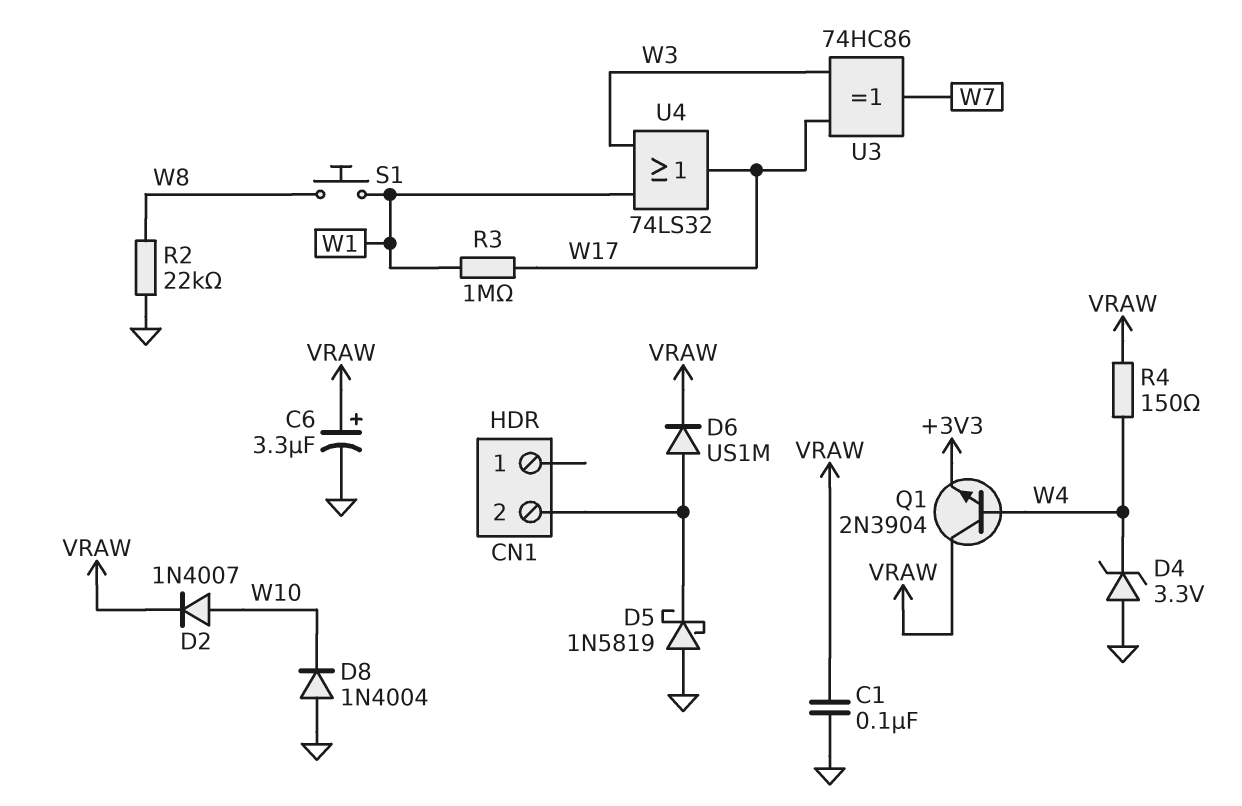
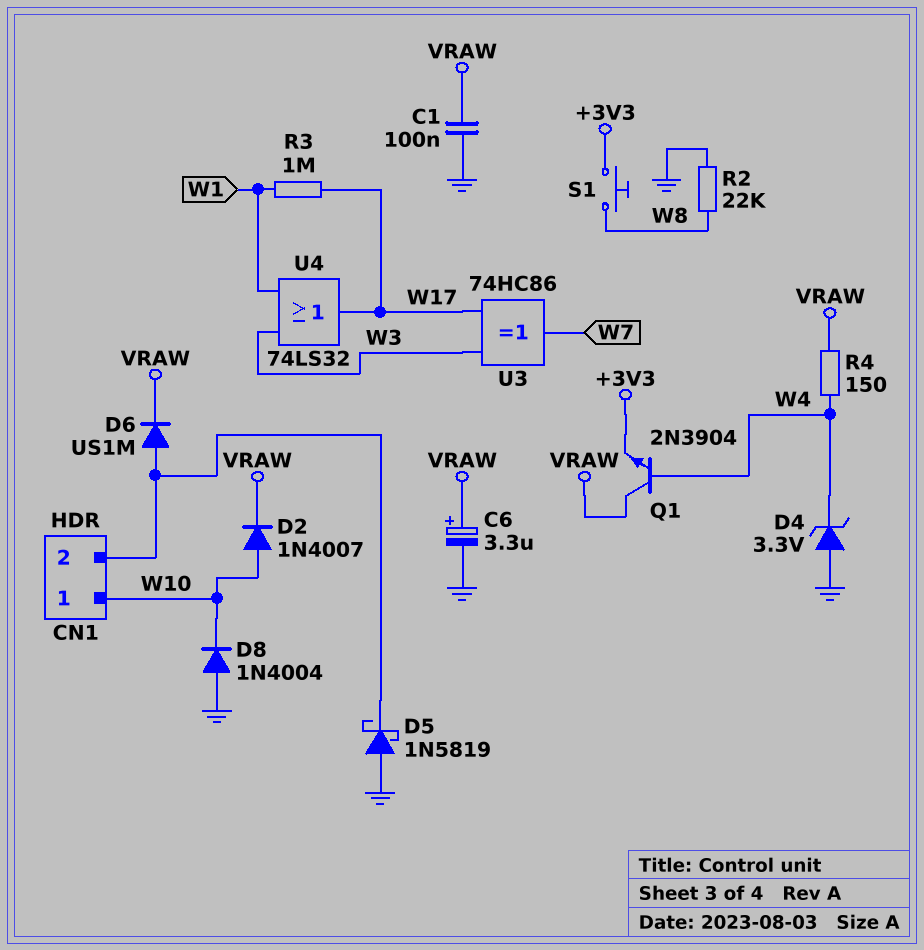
CN1 pin 1: none -> W10
S1: button (W1, W8) -> button (+3V3, W8)

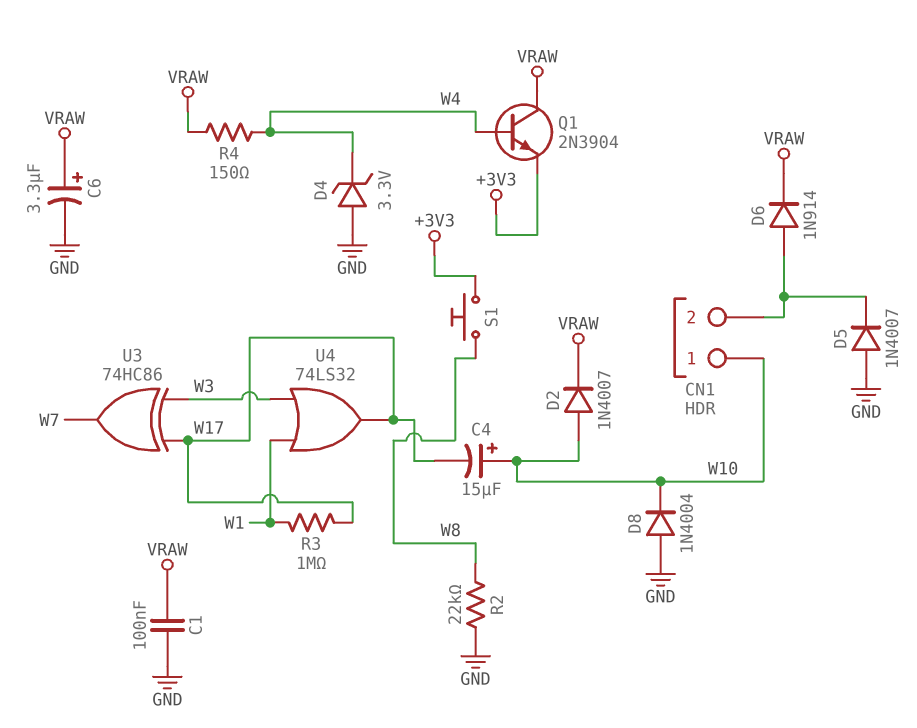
C4: none -> 15uF (plus W10, minus W17)
D5: schottky 1N5819 (A GND, K CN1/2) -> diode 1N4007 (A GND, K CN1/2)
D6: diode US1M (A CN1/2, K VRAW) -> diode 1N914 (A CN1/2, K VRAW)

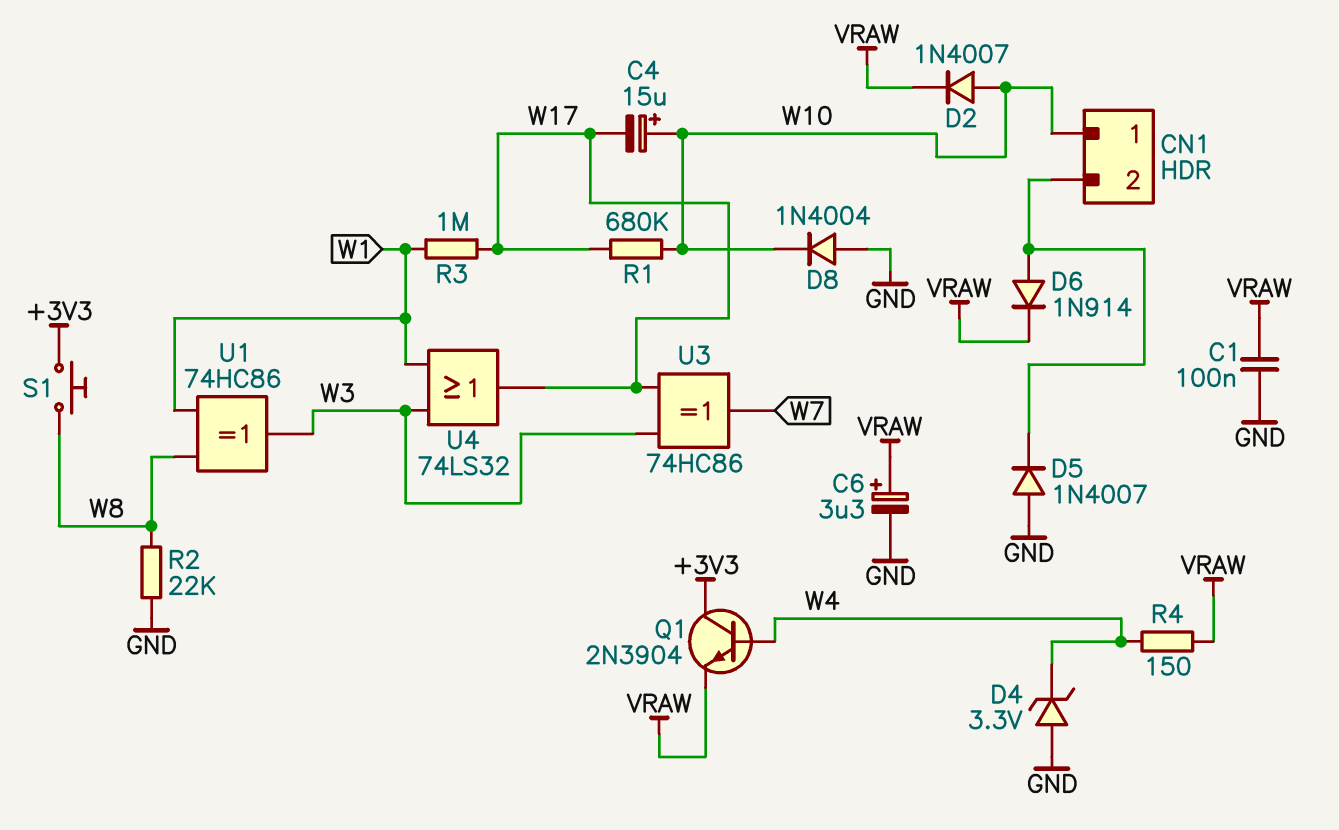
Q1: NPN 2N3904 (B W4, C VRAW, E +3V3) -> NPN 2N3904 (B W4, C +3V3, E VRAW)
R1: none -> 680k (W10, W17)
U1: none -> XOR 74HC86 (in W1, in W8, out W3)

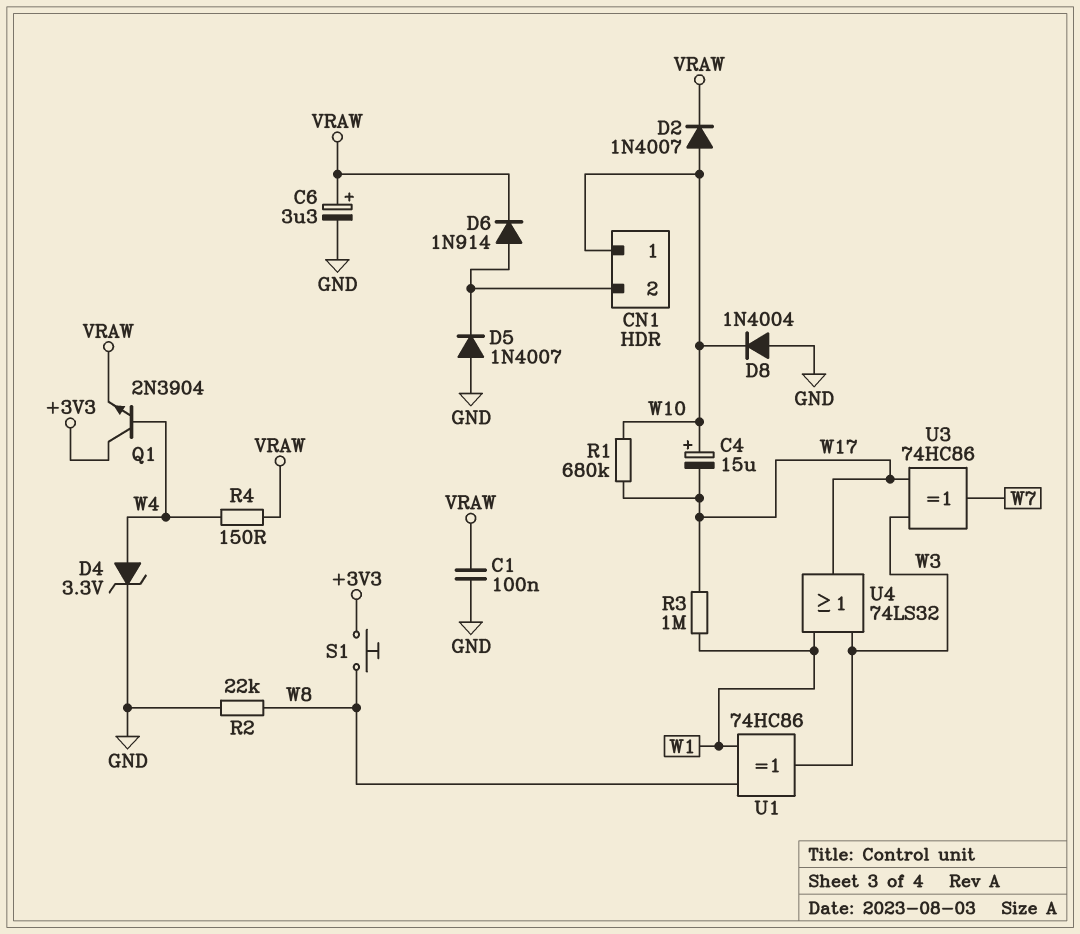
D4: zener 3.3V (A GND, K W4) -> zener 3.3V (A W4, K GND)

